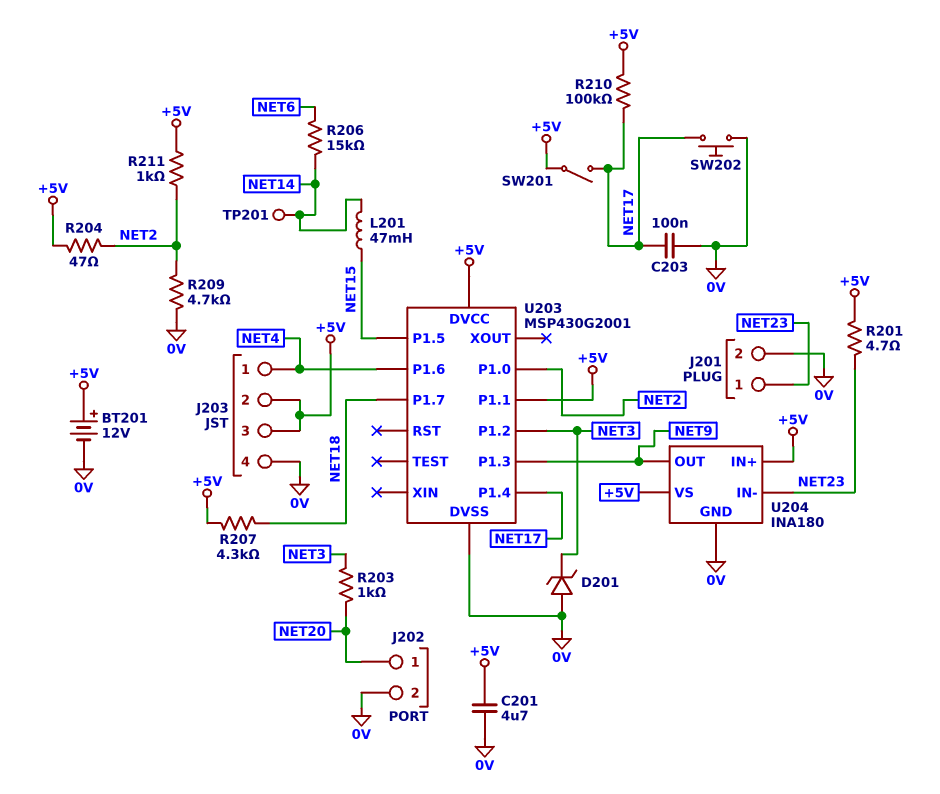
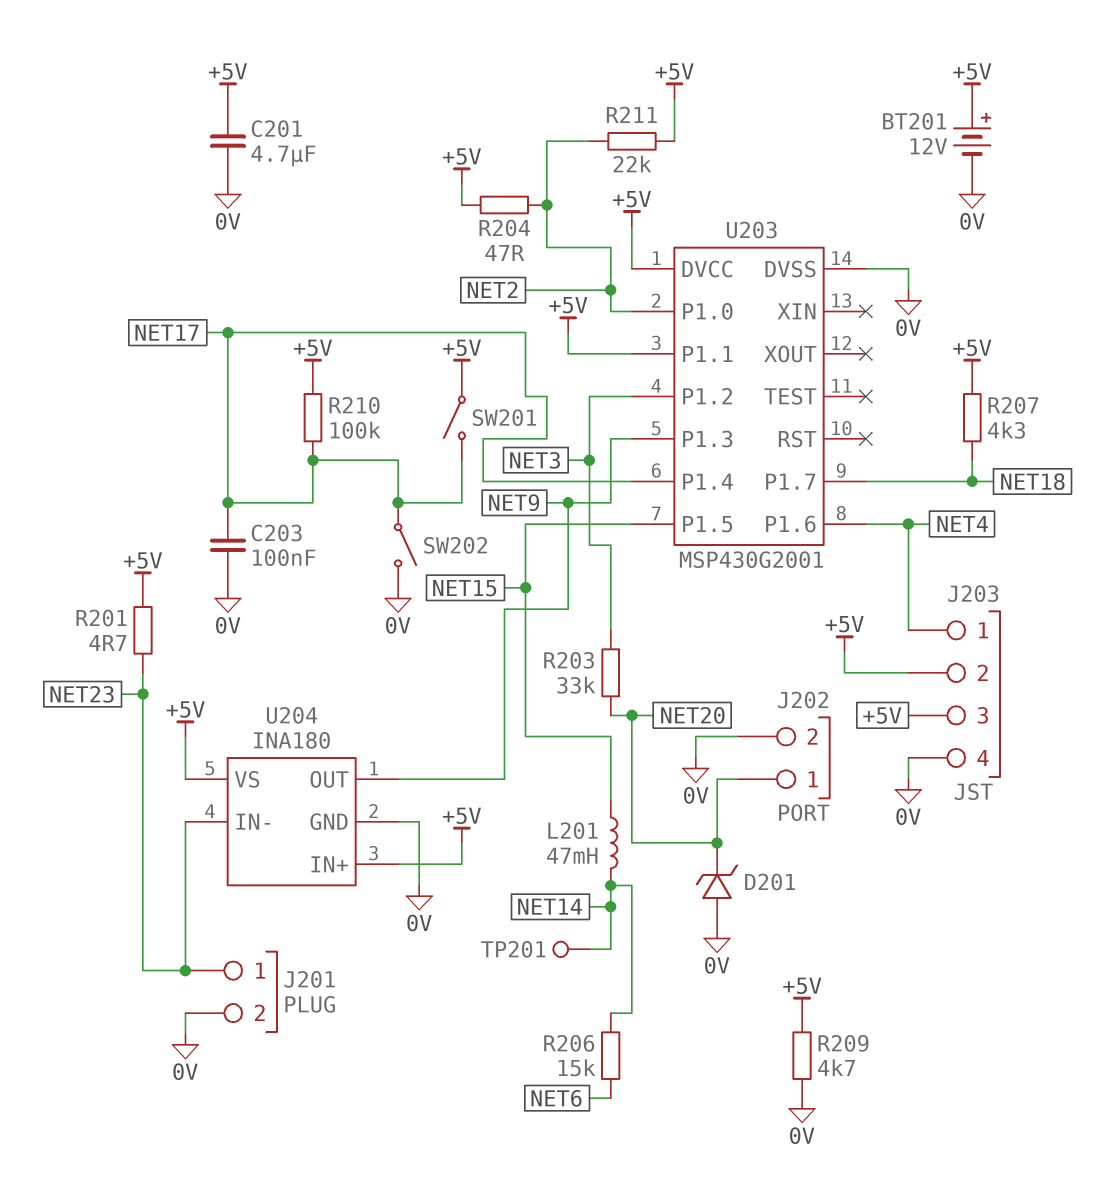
D201: zener (A 0V, K NET3) -> zener (A 0V, K NET20)
R203: 1k (NET3, NET20) -> 33k (NET3, NET20)
R209: 4.7k (0V, NET2) -> 4.7k (+5V, 0V)
R211: 1k (+5V, NET2) -> 22k (+5V, NET2)
SW202: button (0V, NET17) -> switch (0V, NET17)

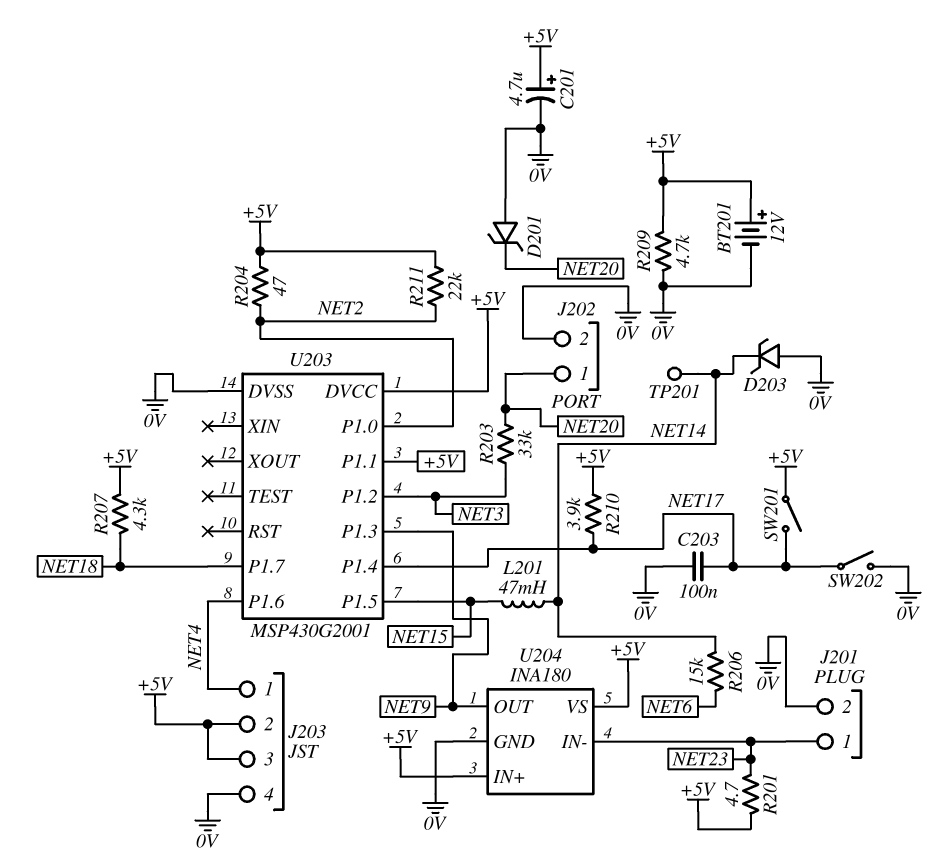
C201: 4.7uF (+5V, 0V) -> 4.7uF (plus +5V, minus 0V)
D203: none -> zener (A 0V, K NET14)
R210: 100k (+5V, NET17) -> 3.9k (+5V, NET17)

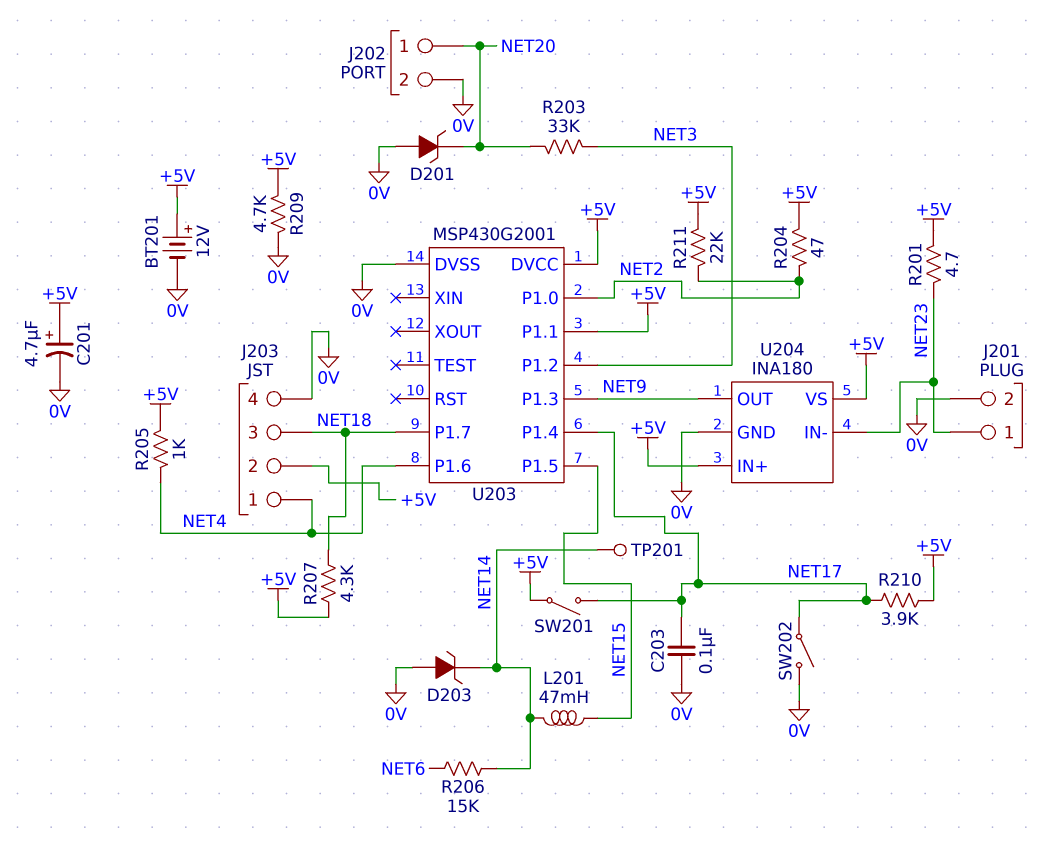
J203 pin 3: +5V -> NET18
R205: none -> 1k (+5V, NET4)

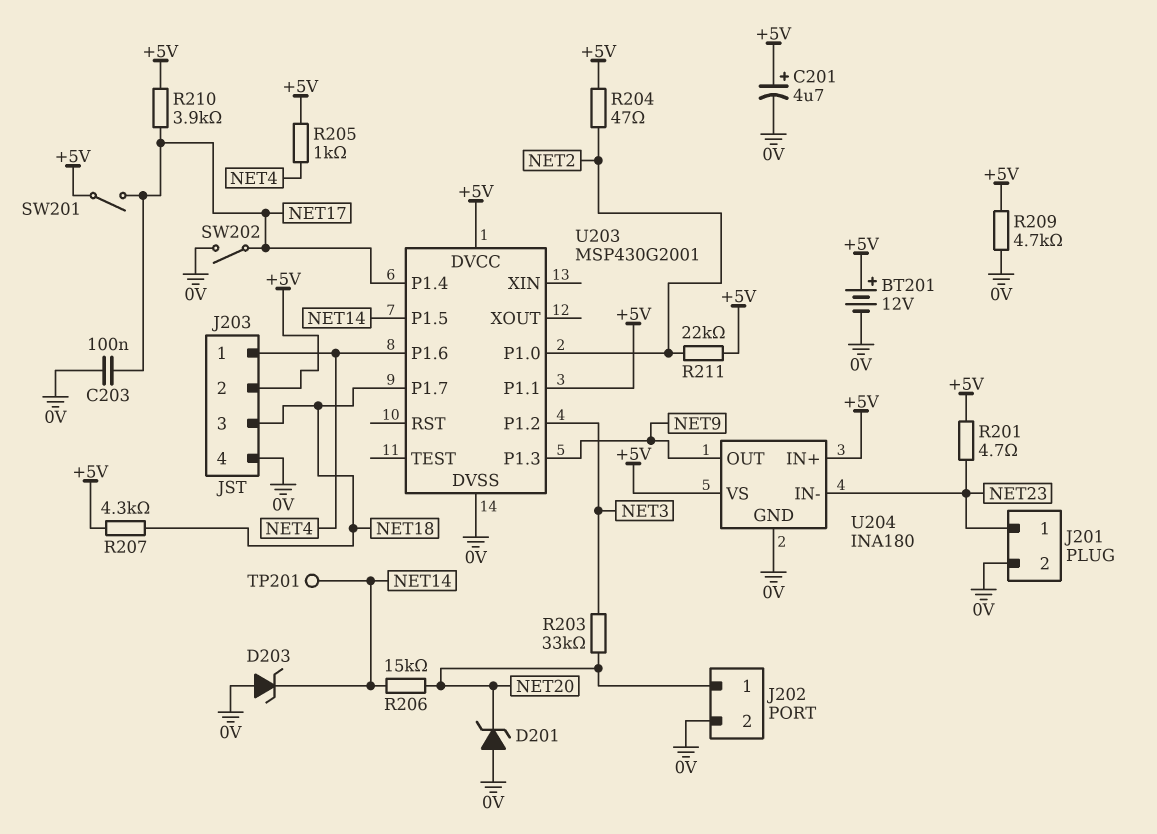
L201: 47mH (NET14, NET15) -> none
R206: 15k (NET6, NET14) -> 15k (NET14, NET20)
U203 pin P1.5: NET15 -> NET14

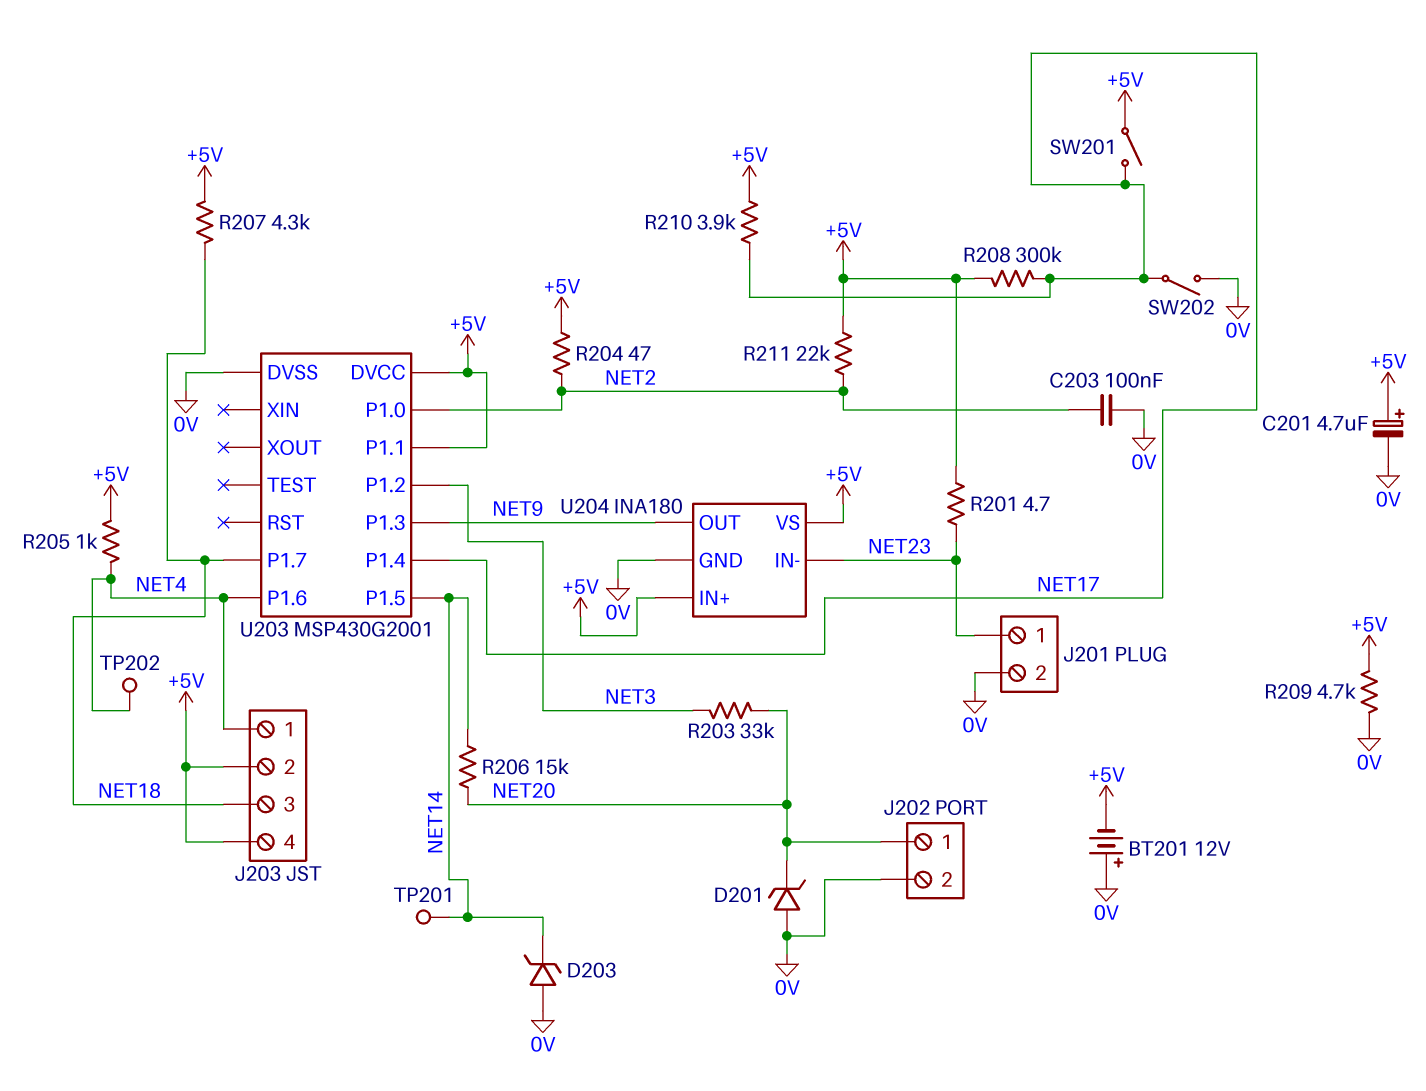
BT201: 12V (plus +5V, minus 0V) -> 12V (plus 0V, minus +5V)
C203: 100nF (0V, NET17) -> 100nF (0V, NET2)
J203 pin 4: 0V -> +5V
R208: none -> 300k (+5V, NET17)
TP202: none -> test point (NET4)

